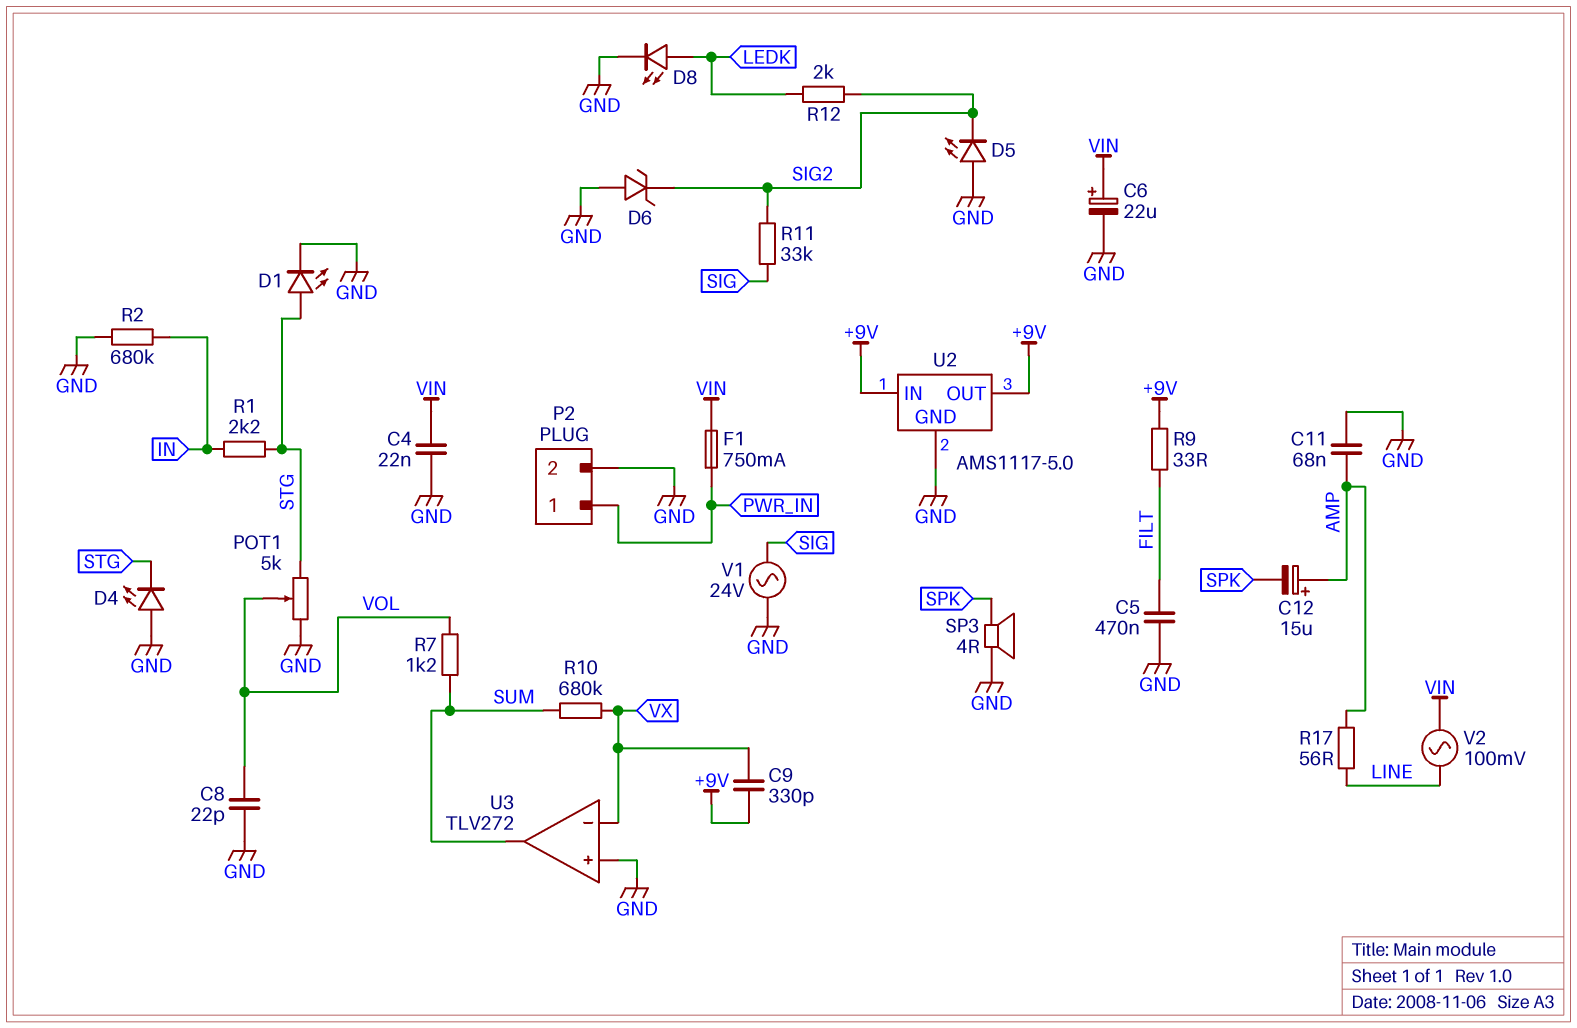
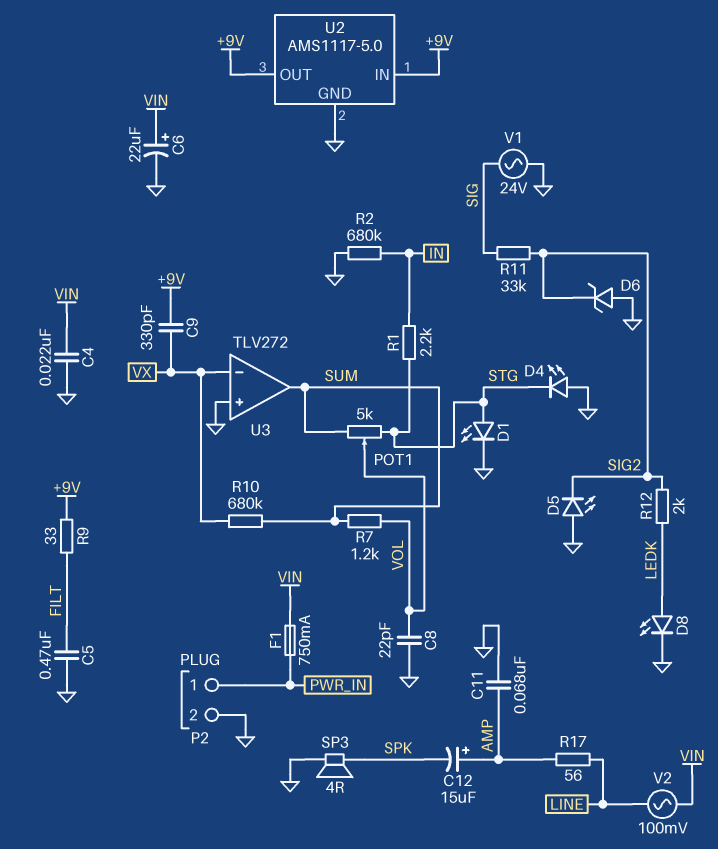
POT1: 5k (GND, STG, wiper VOL) -> 5k (STG, SUM, wiper VOL)

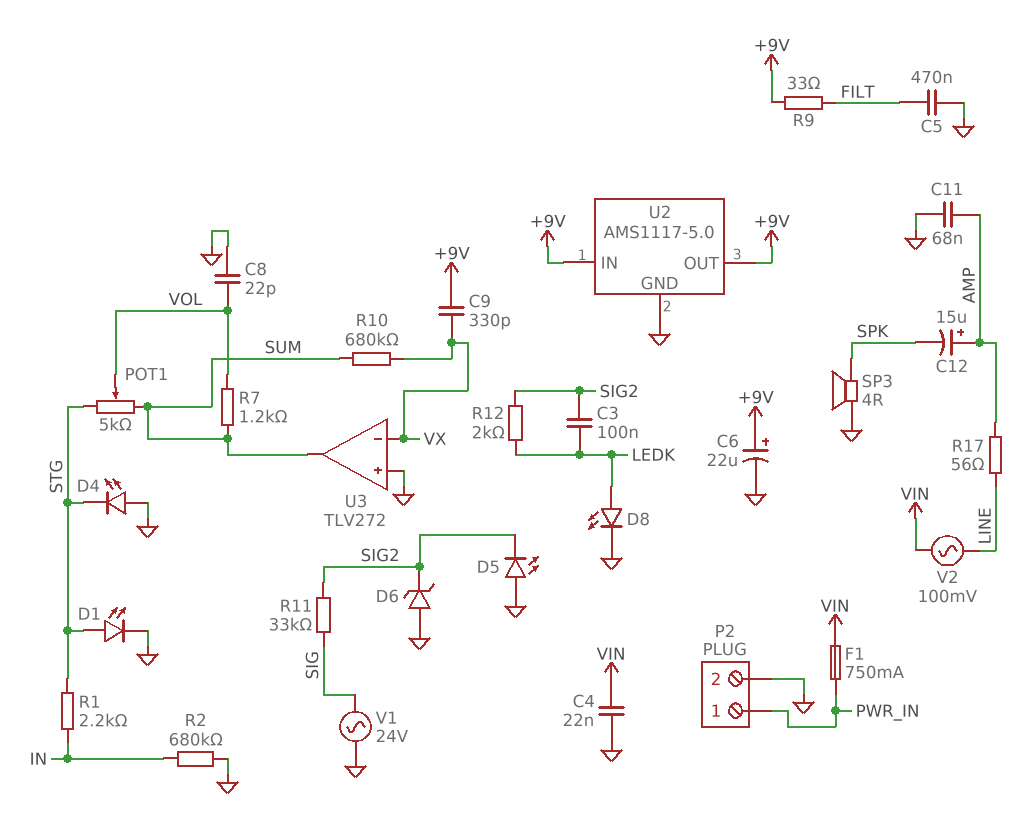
C3: none -> 100nF (LEDK, SIG2)
C6: 22uF (plus VIN, minus GND) -> 22uF (plus +9V, minus GND)

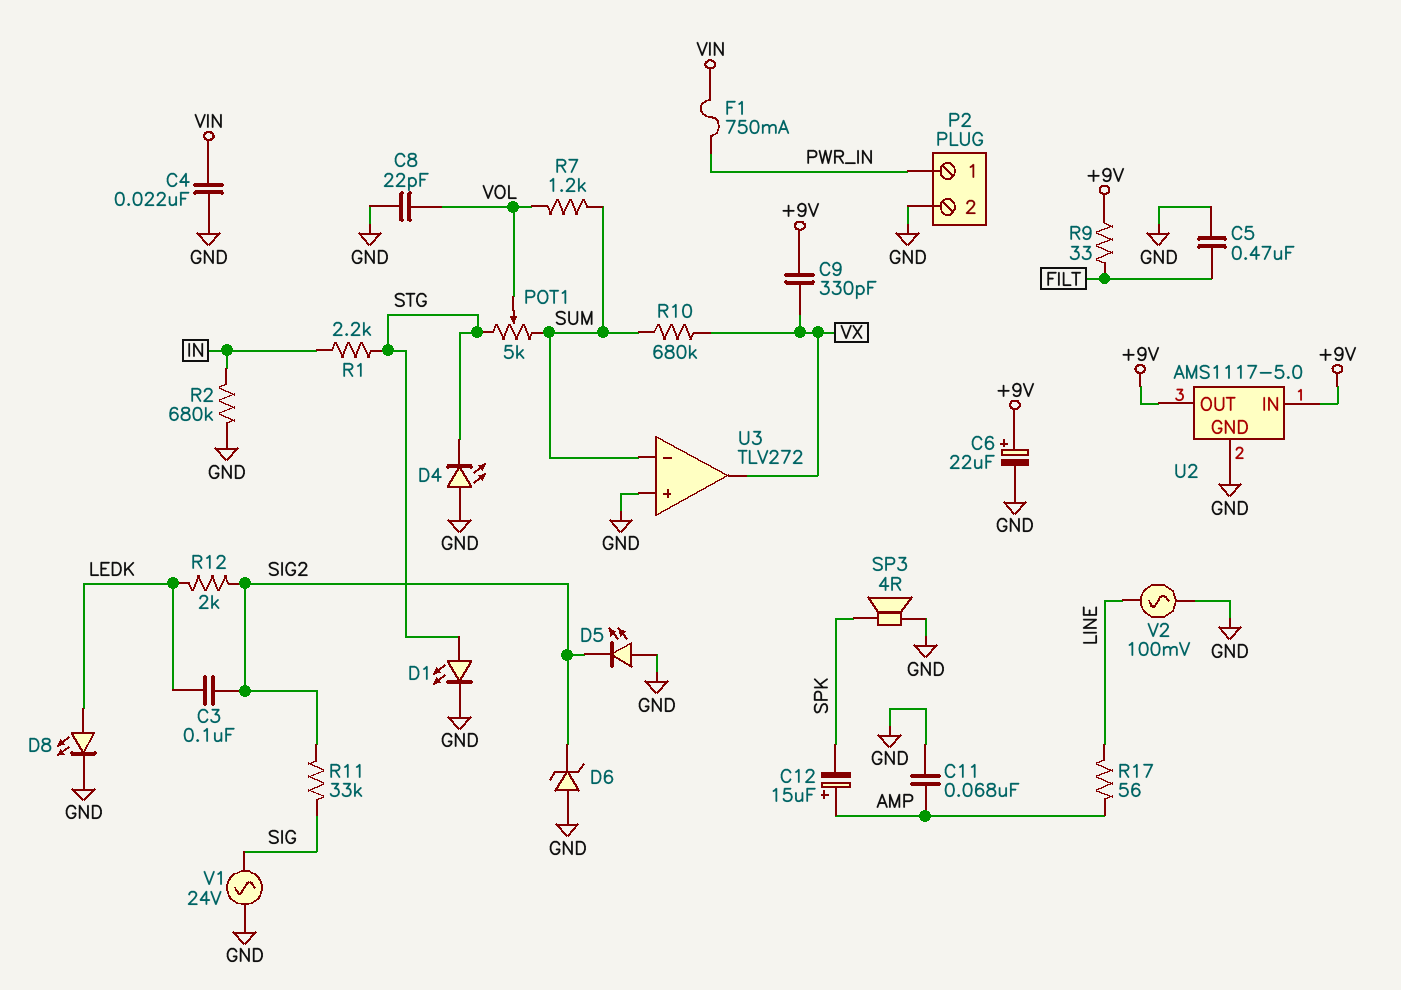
U3 pin in-: VX -> SUM
U3 pin out: SUM -> VX
V2: AC 100mV (LINE, VIN) -> AC 100mV (GND, LINE)

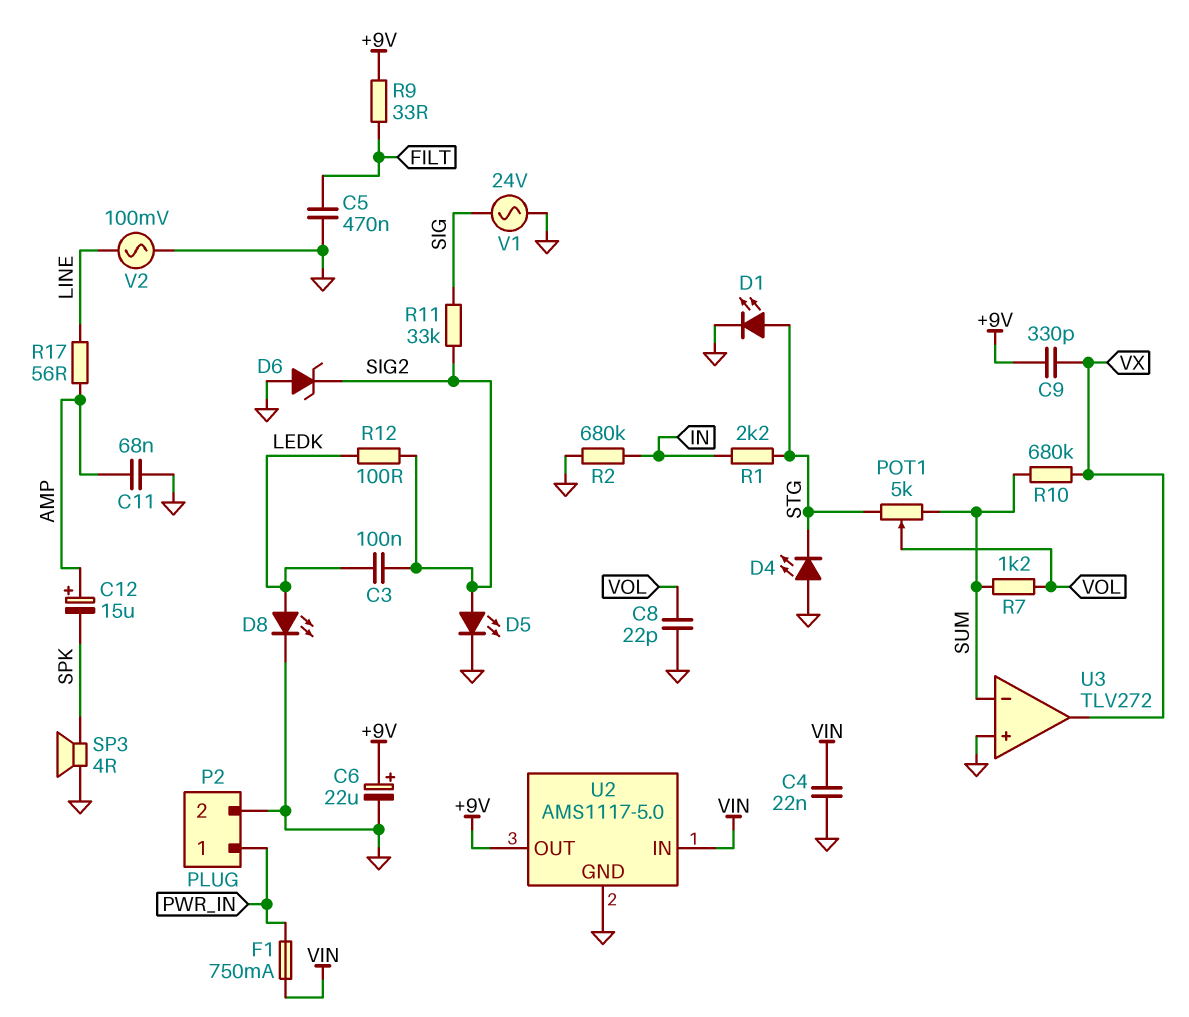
D5: LED (A GND, K SIG2) -> LED (A SIG2, K GND)
R12: 2k (LEDK, SIG2) -> 100 (LEDK, SIG2)
U2 pin IN: +9V -> VIN

